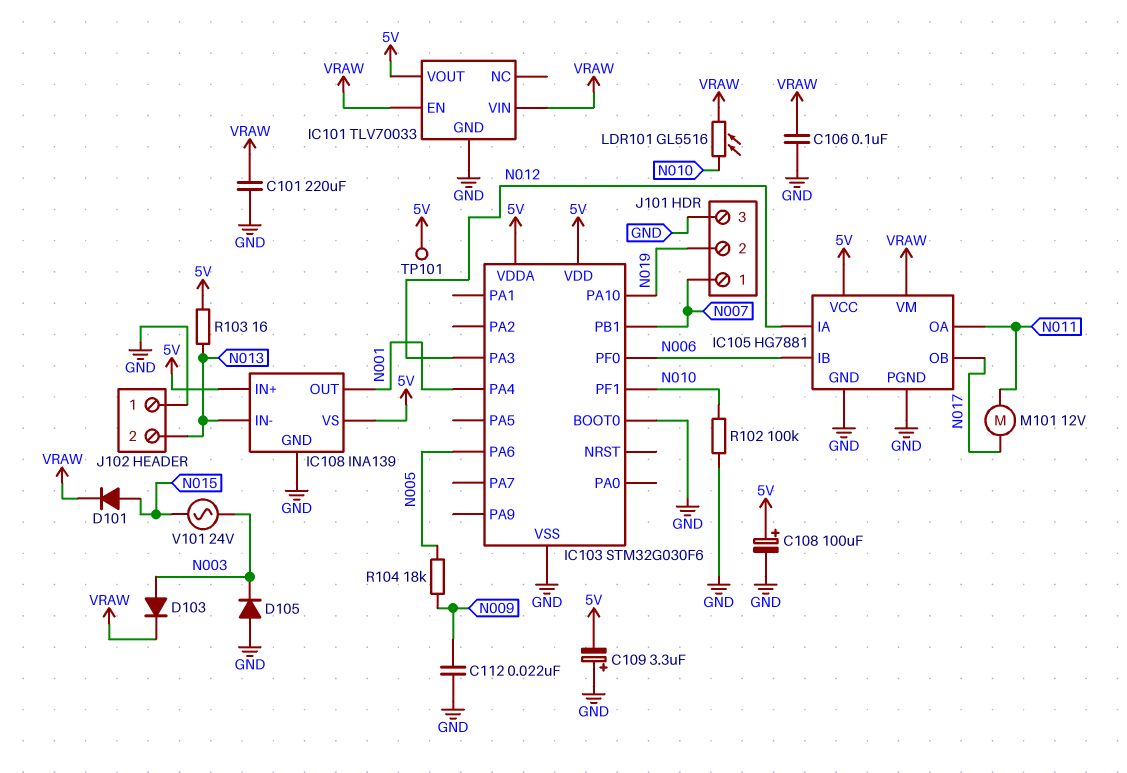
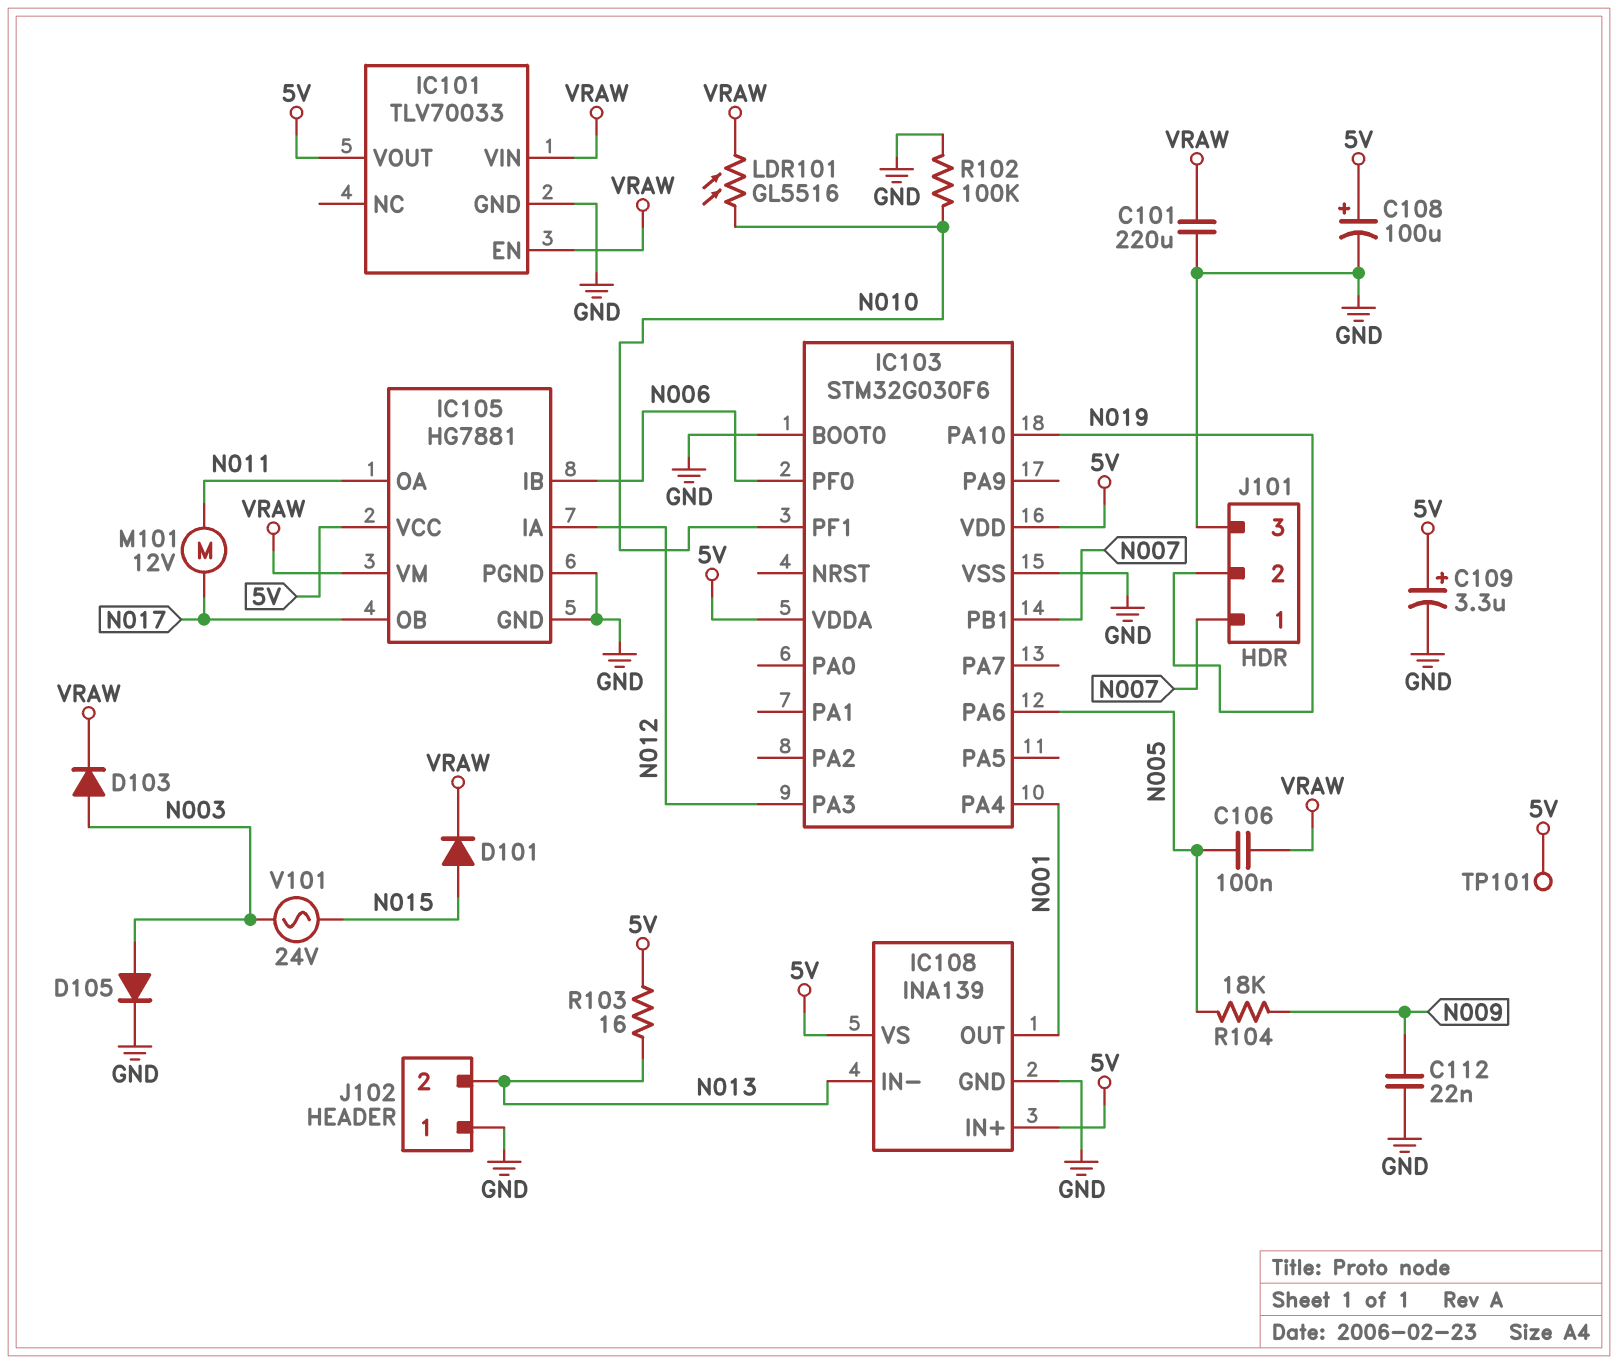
C106: 100nF (GND, VRAW) -> 100nF (N005, VRAW)
C109: 3.3uF (plus GND, minus 5V) -> 3.3uF (plus 5V, minus GND)
D105: diode (A GND, K N003) -> diode (A N003, K GND)

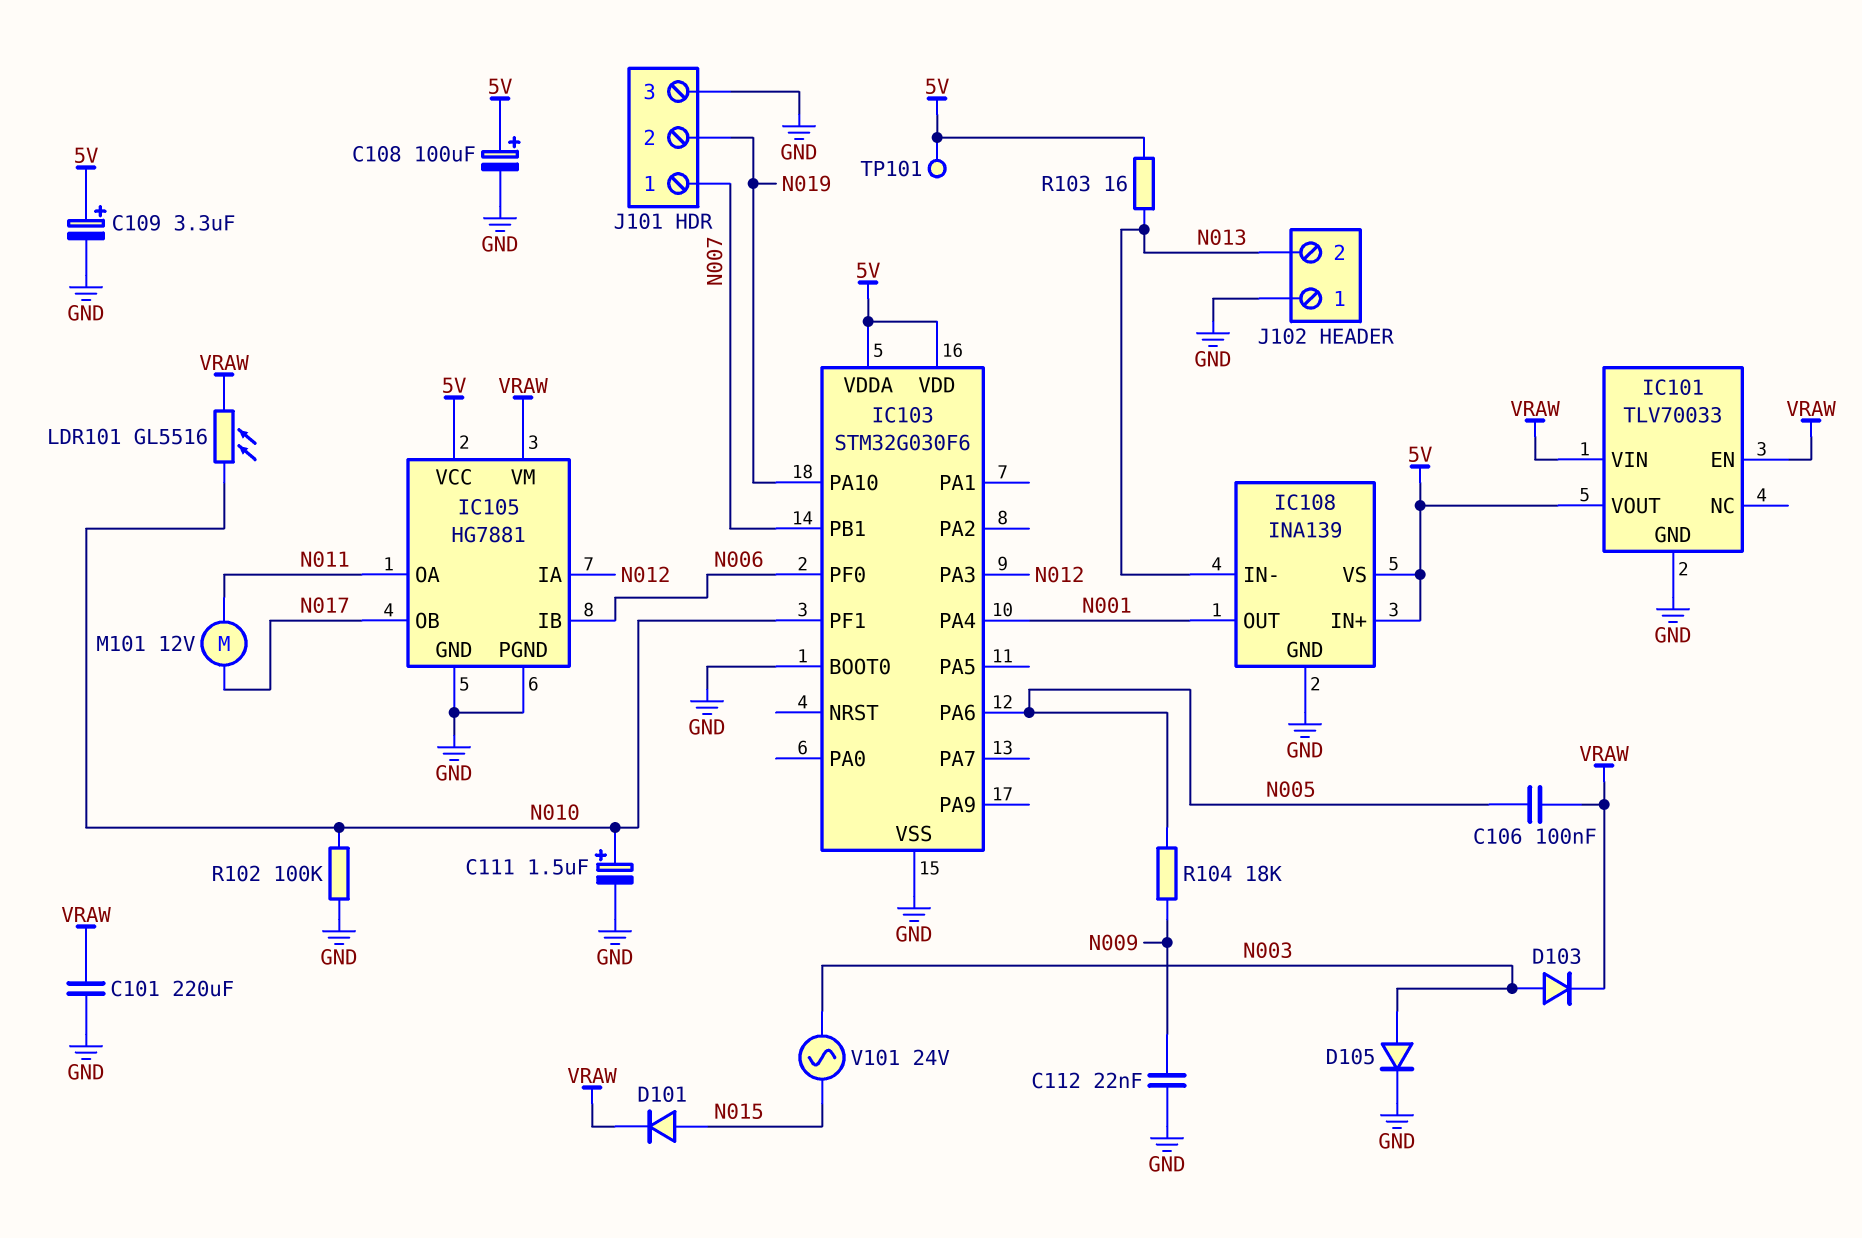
C111: none -> 1.5uF (plus N010, minus GND)

